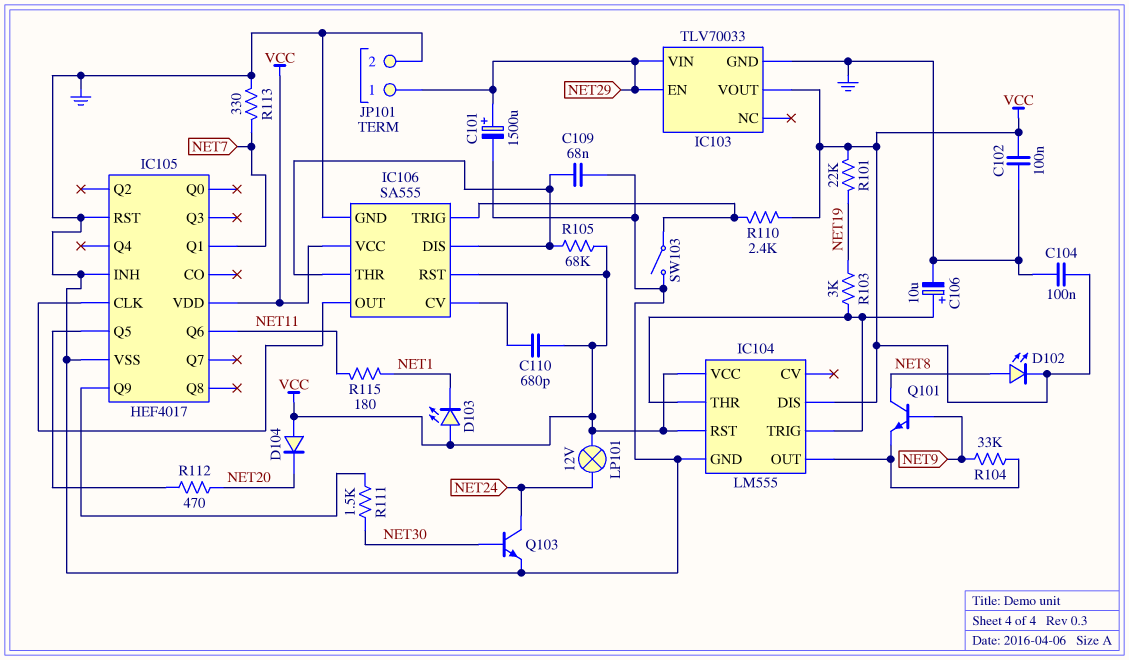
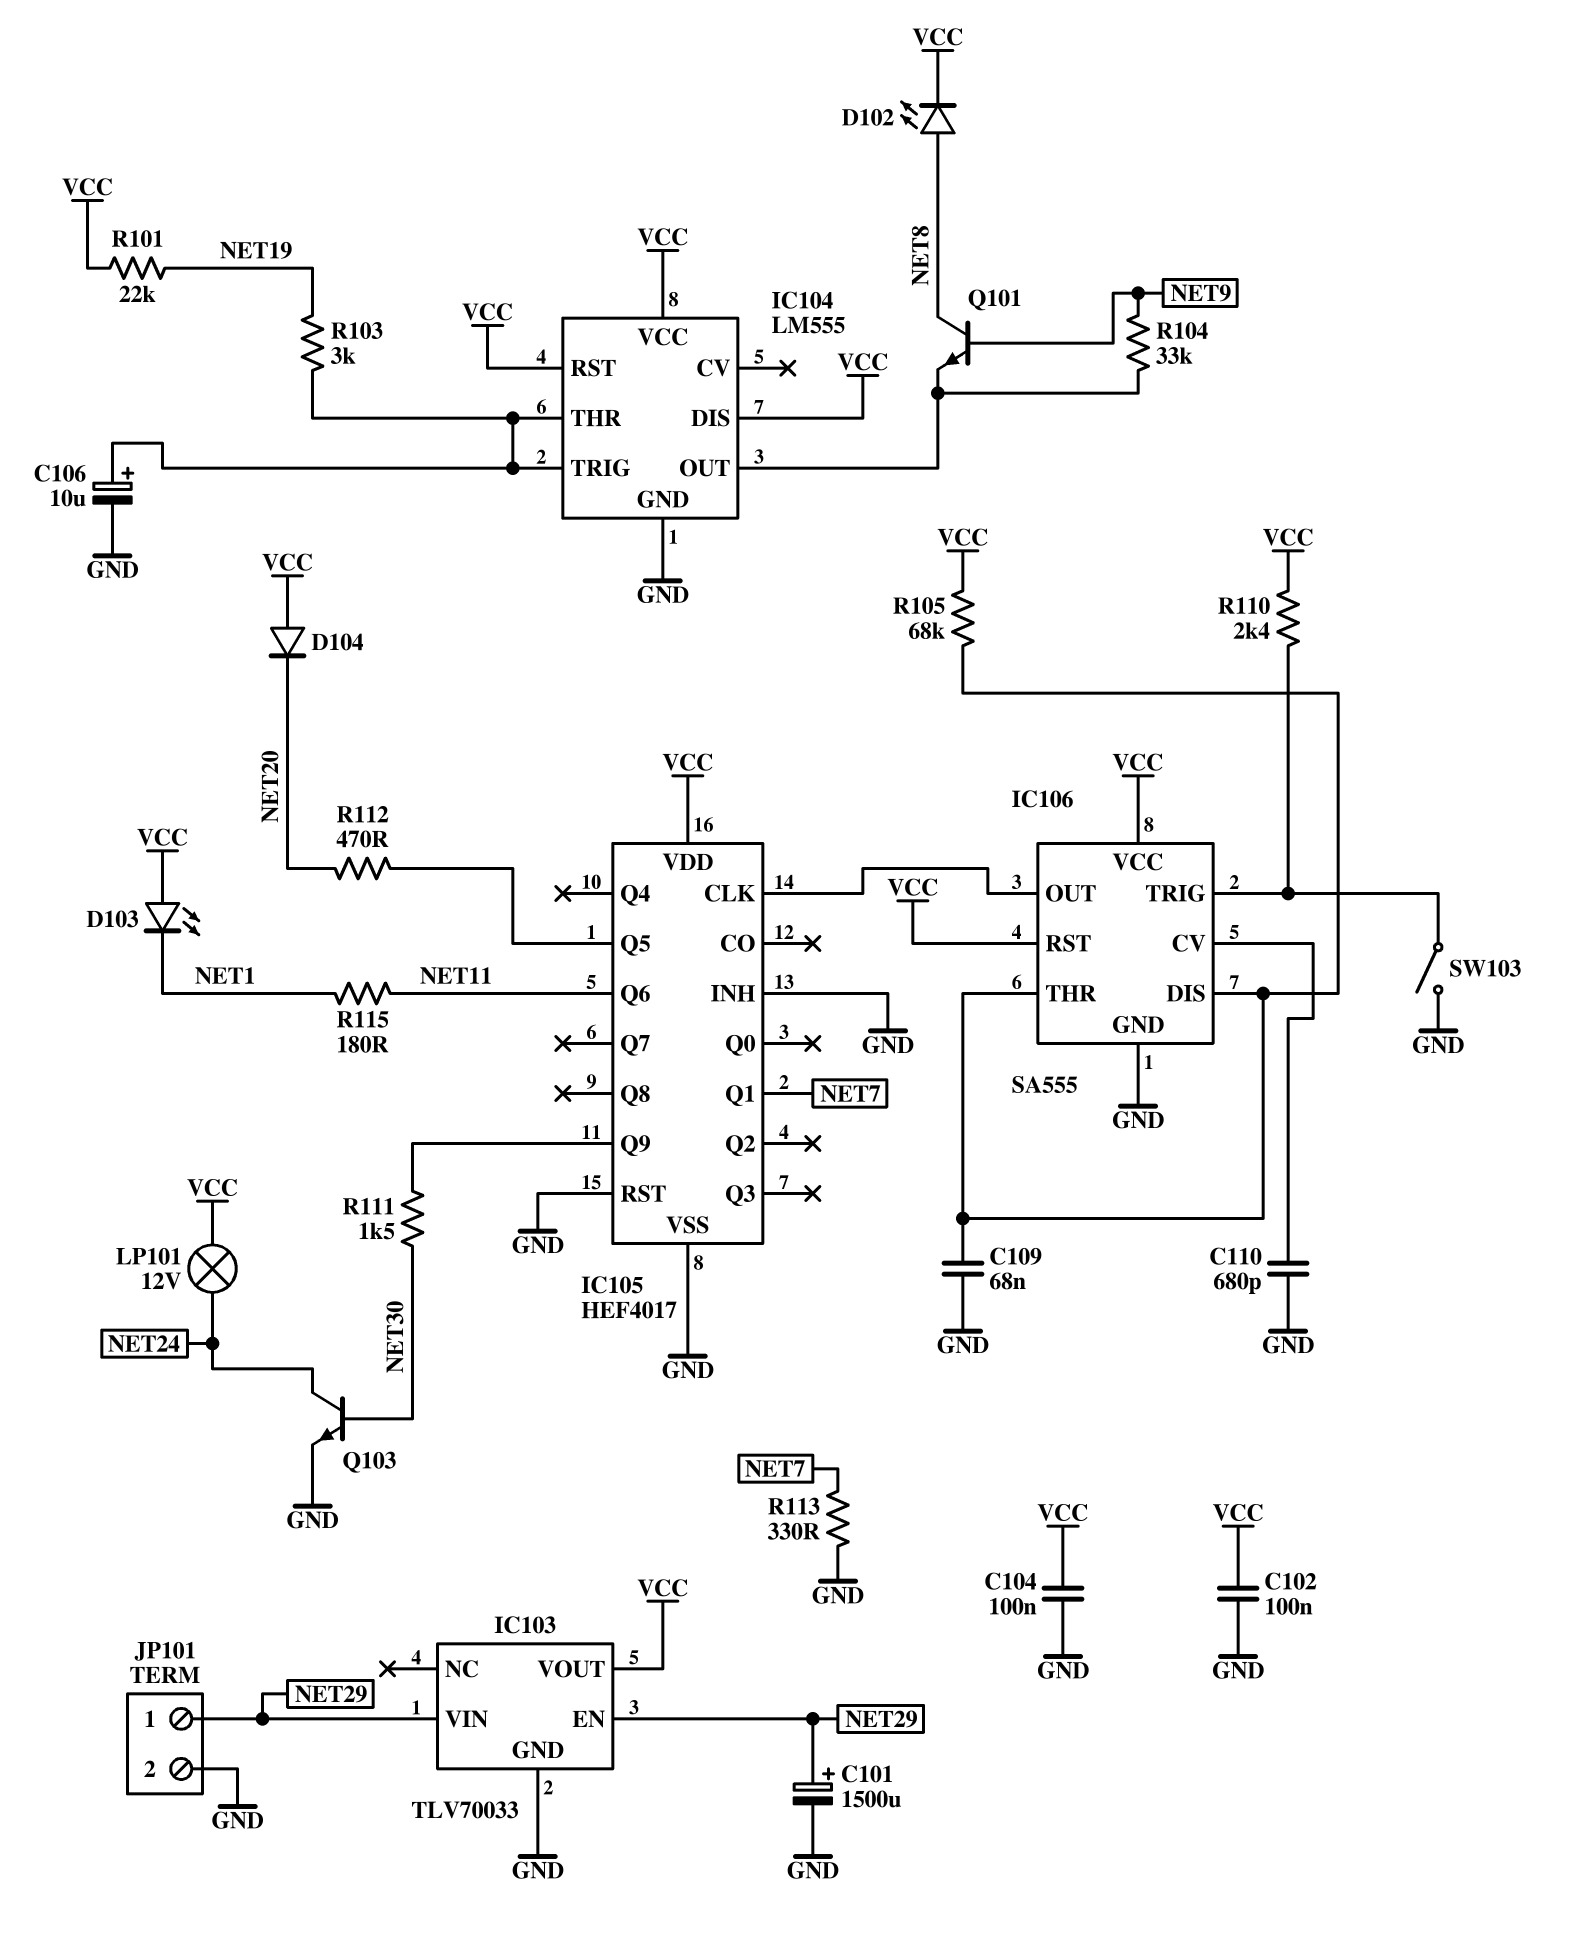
C110: 680pF (IC106/CV, VCC) -> 680pF (GND, IC106/CV)

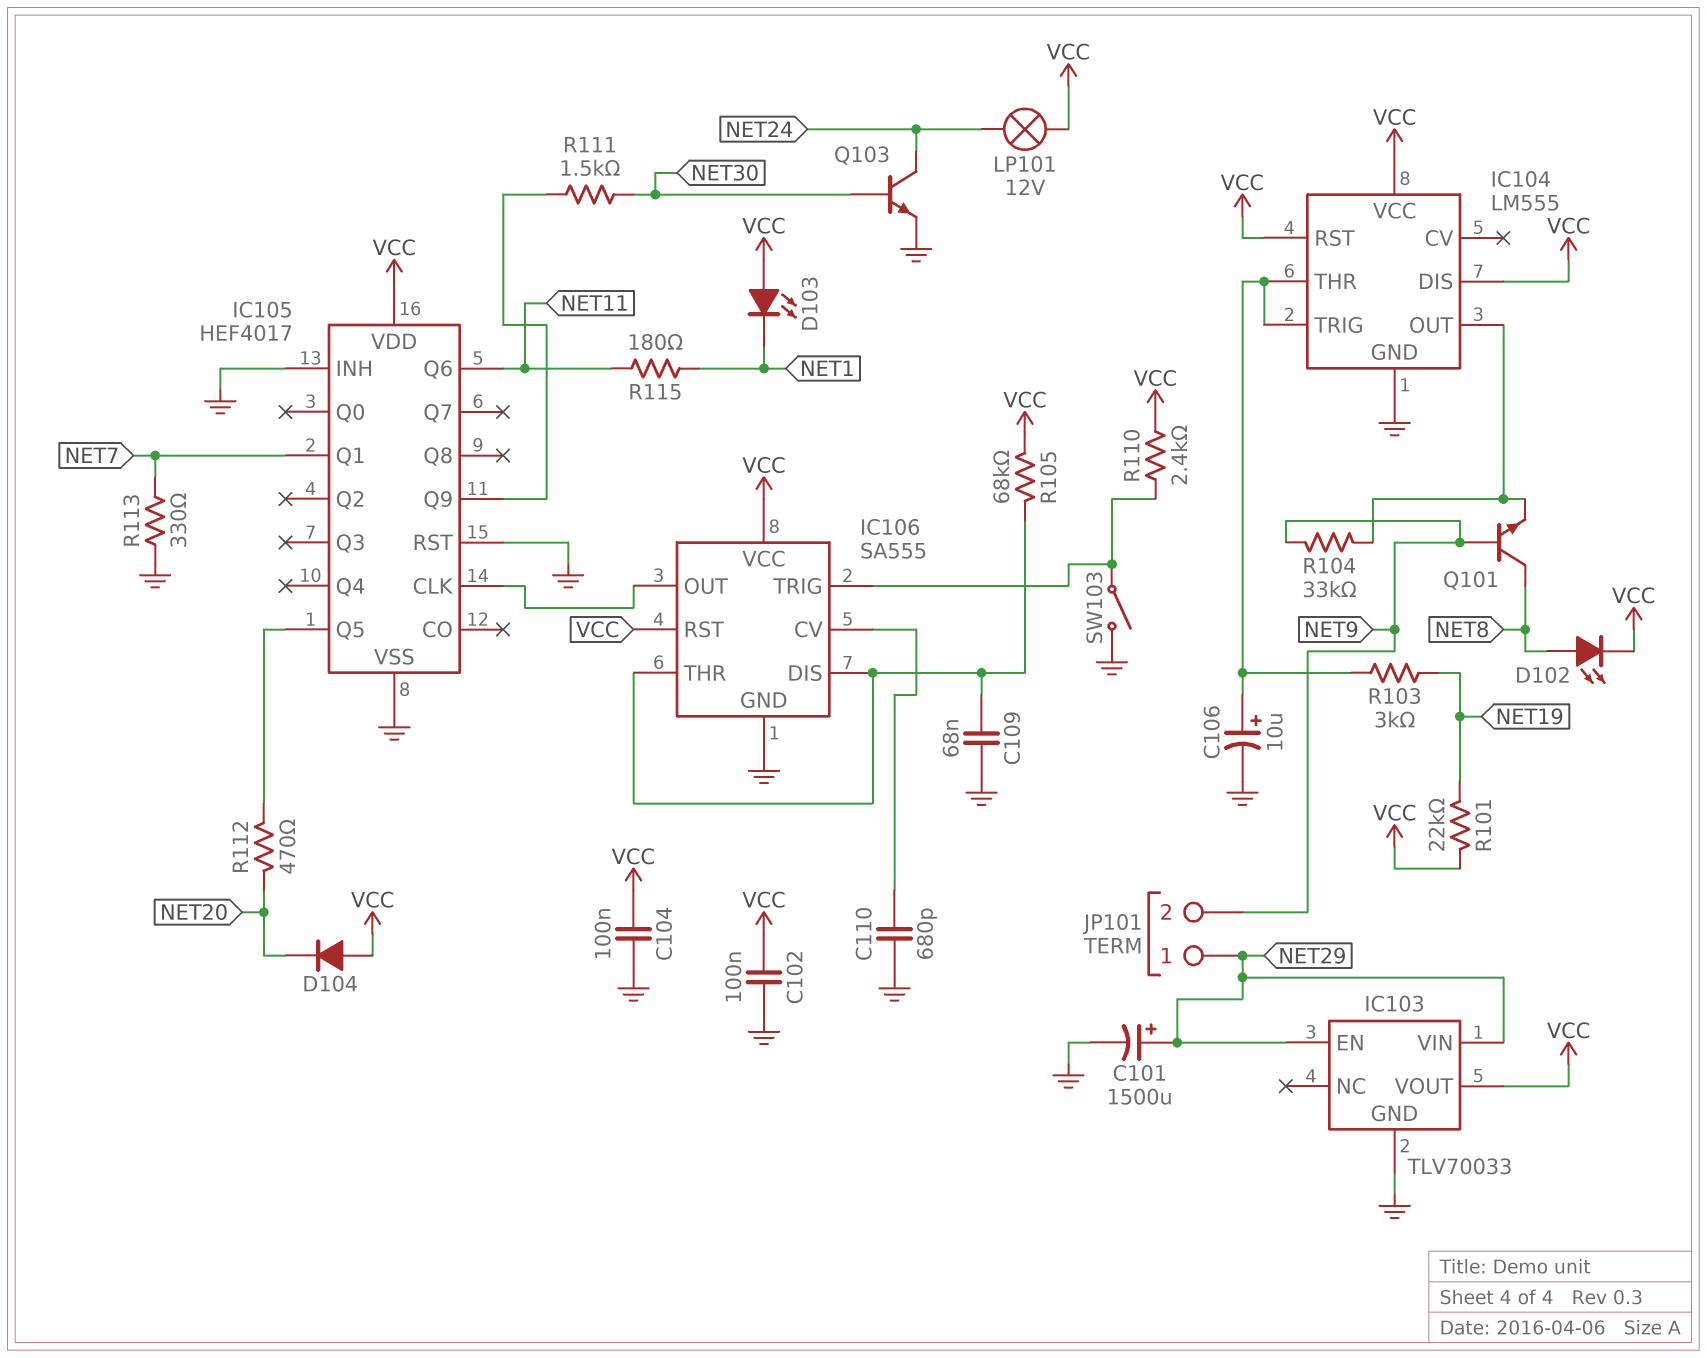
JP101 pin 2: GND -> NET9

